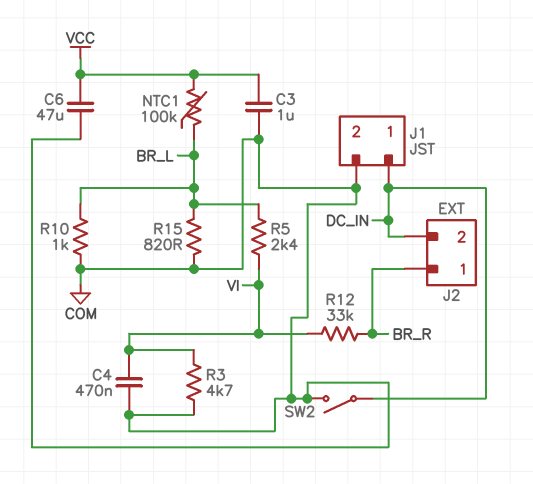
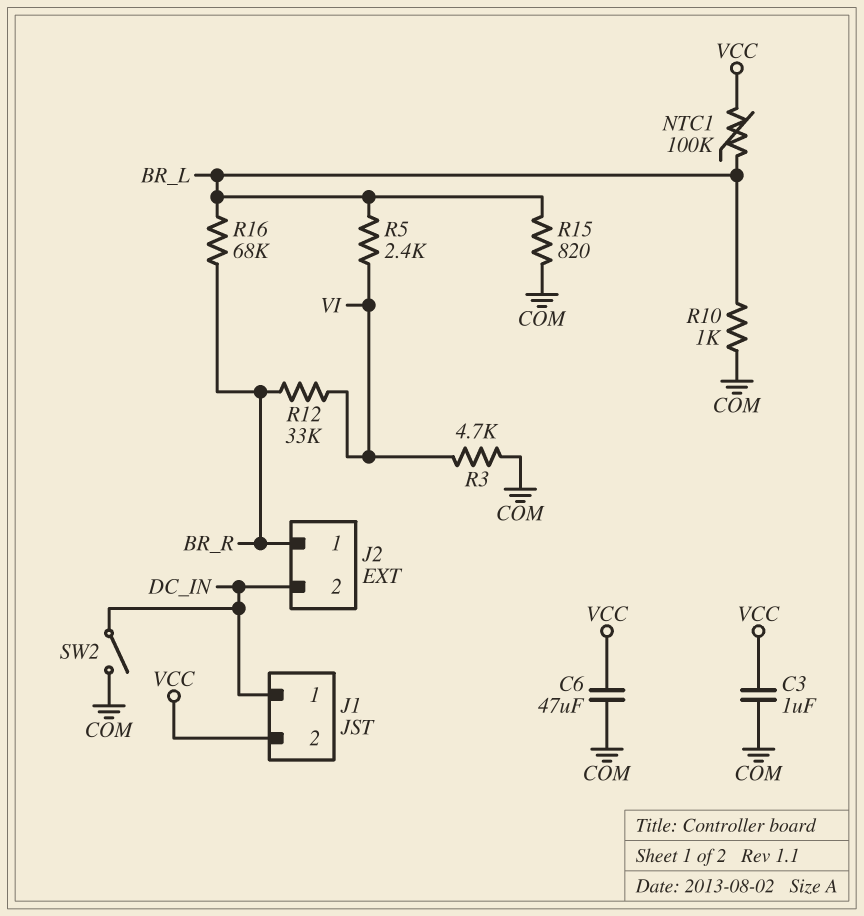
C4: 470nF (COM, VI) -> none
J1 pin 2: COM -> VCC
R16: none -> 68k (BR_L, BR_R)

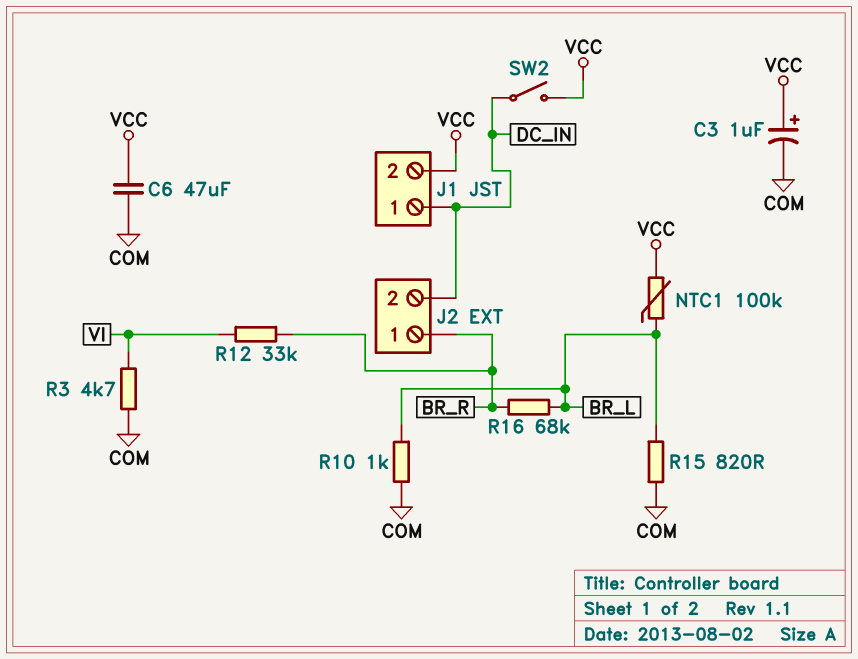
C3: 1uF (COM, VCC) -> 1uF (plus VCC, minus COM)
R5: 2.4k (BR_L, VI) -> none
SW2: switch (COM, DC_IN) -> switch (DC_IN, VCC)

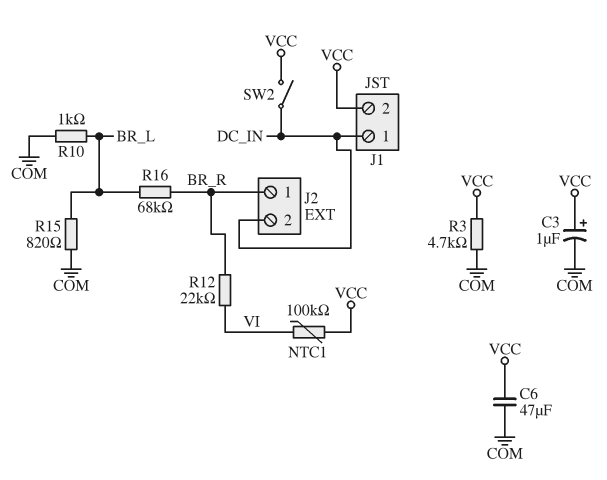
NTC1: 100k (BR_L, VCC) -> 100k (VCC, VI)
R3: 4.7k (COM, VI) -> 4.7k (COM, VCC)
R12: 33k (BR_R, VI) -> 22k (BR_R, VI)

